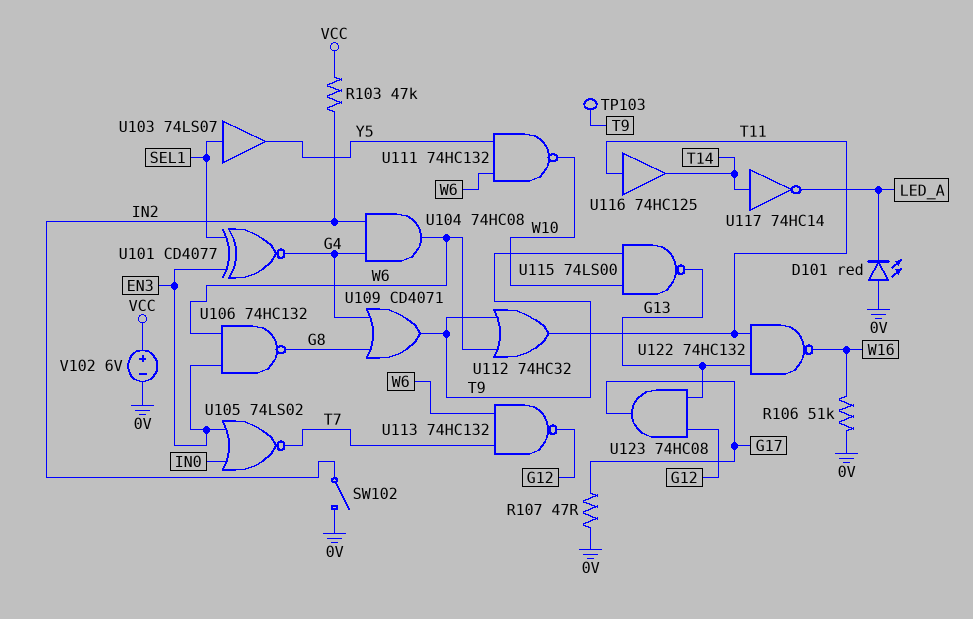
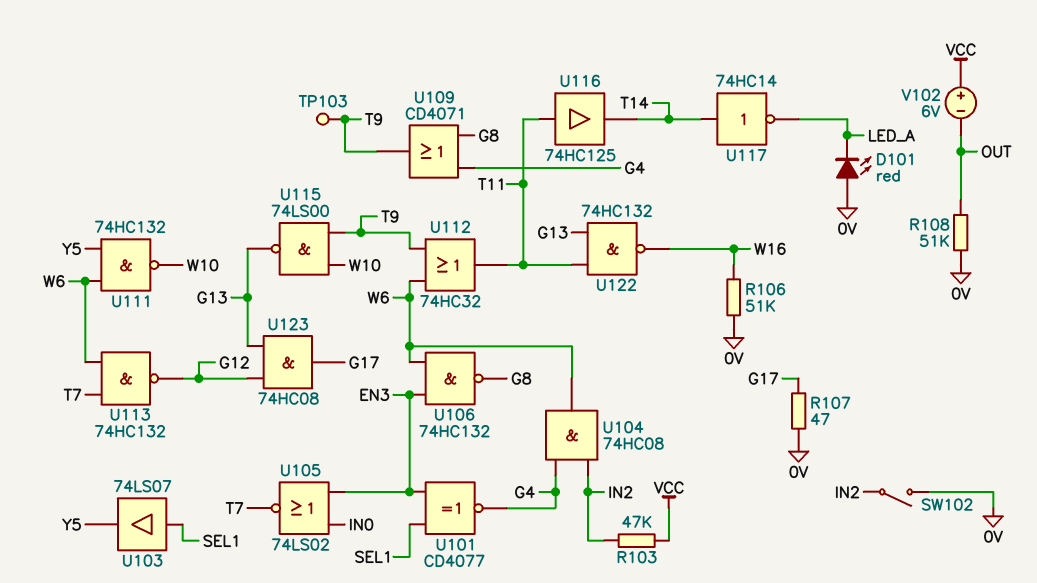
R108: none -> 51k (0V, OUT)
V102: 6V (plus VCC, minus 0V) -> 6V (plus VCC, minus OUT)

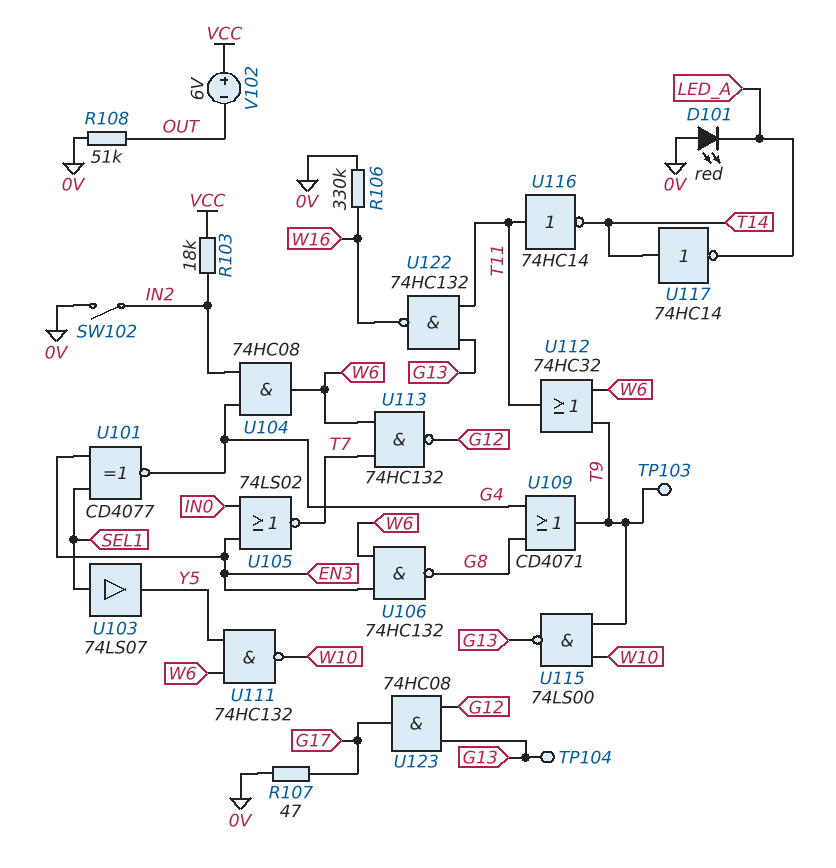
R103: 47k (IN2, VCC) -> 18k (IN2, VCC)
R106: 51k (0V, W16) -> 330k (0V, W16)
TP104: none -> test point (G13)
U116: buffer 74HC125 (in T11, out T14) -> NOT 74HC14 (in T11, out T14)

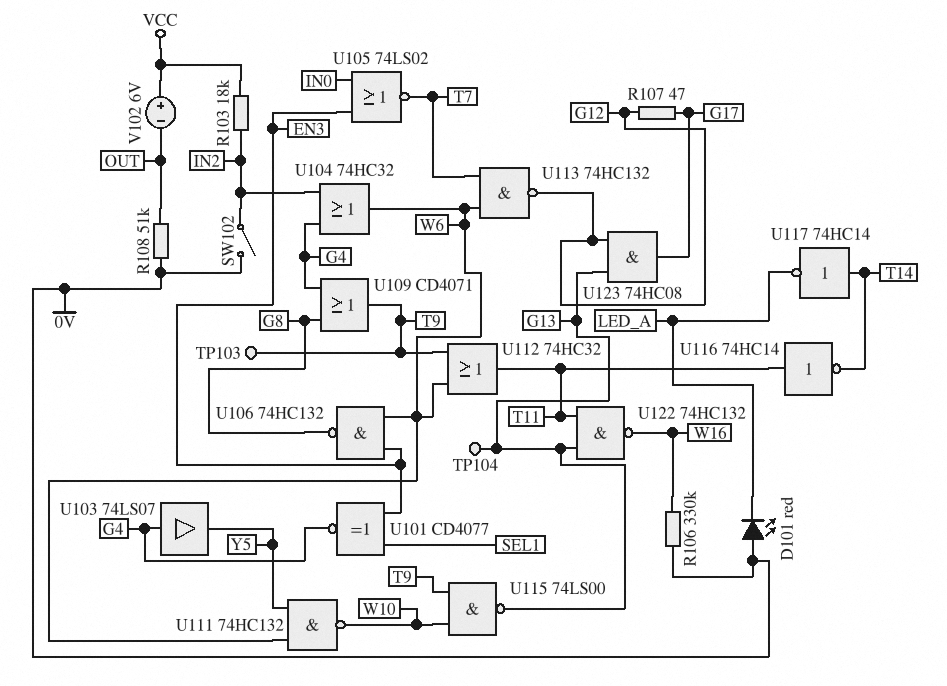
R107: 47 (0V, G17) -> 47 (G12, G17)
U103: buffer 74LS07 (in SEL1, out Y5) -> buffer 74LS07 (in G4, out Y5)
U104: AND 74HC08 (in G4, in IN2, out W6) -> OR 74HC32 (in G4, in IN2, out W6)

